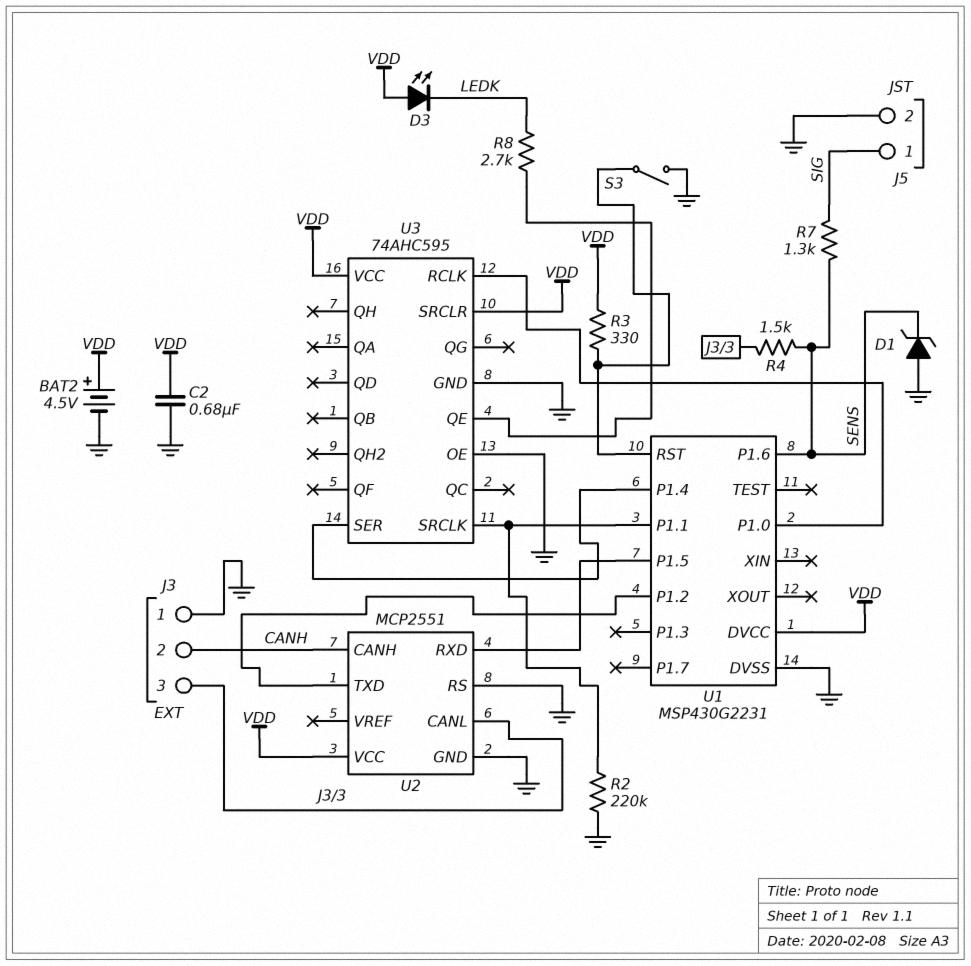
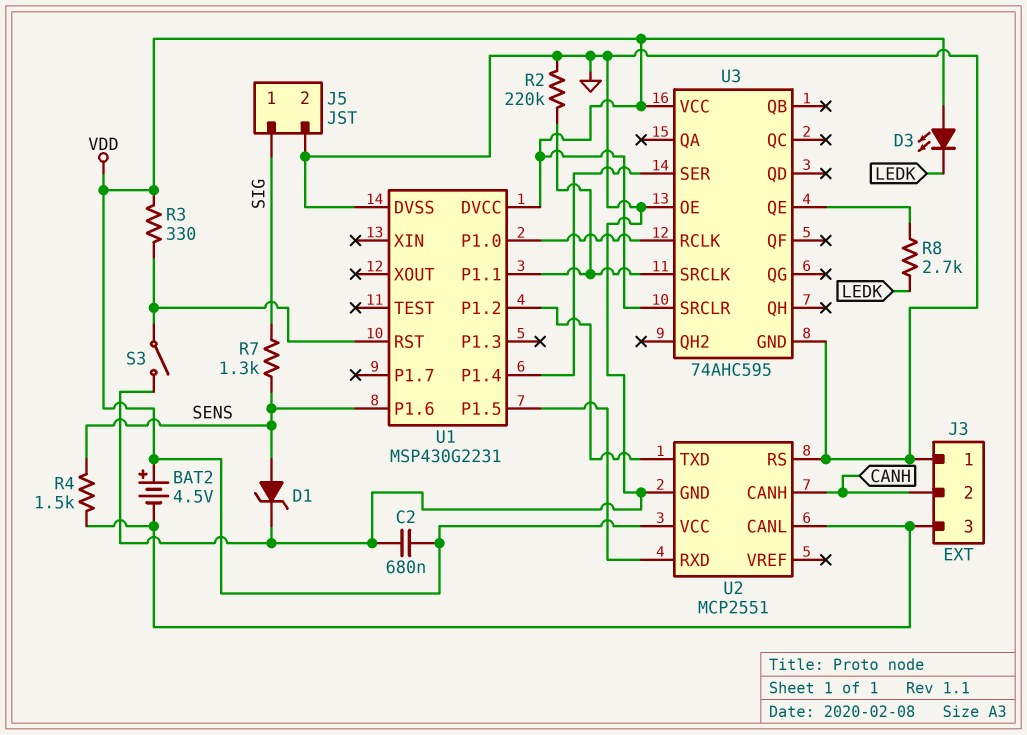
BAT2: 4.5V (plus VDD, minus GND) -> 4.5V (plus VDD, minus J3/3)
D1: zener (A GND, K SENS) -> zener (A SENS, K GND)

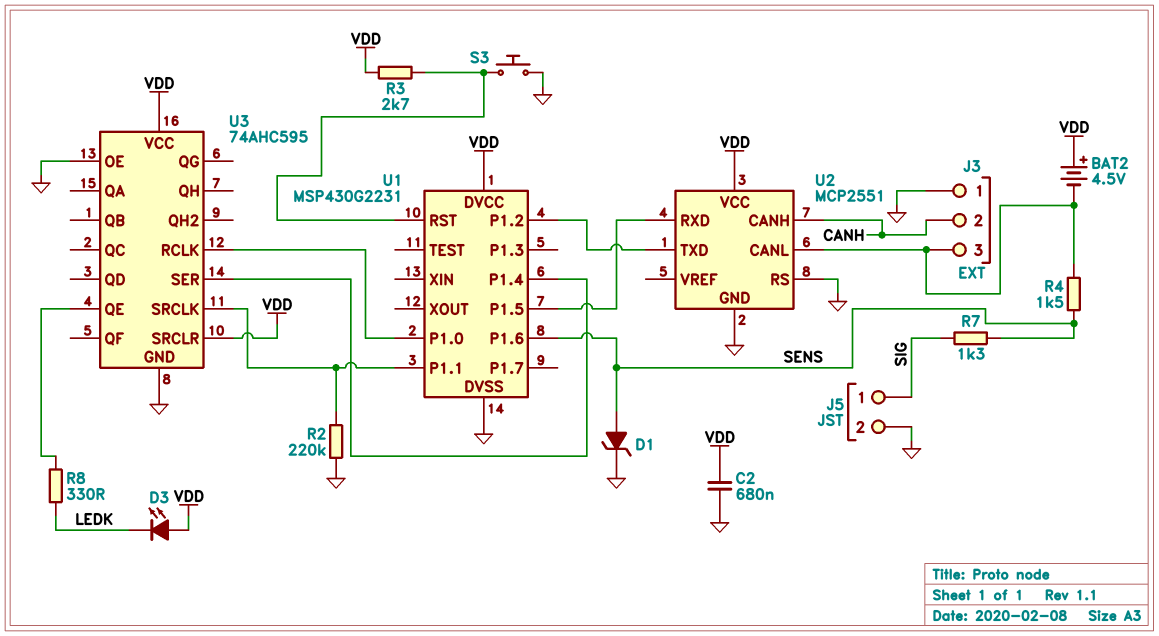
R3: 330 (U1/RST, VDD) -> 2.7k (U1/RST, VDD)
R8: 2.7k (LEDK, U3/QE) -> 330 (LEDK, U3/QE)
S3: switch (GND, U1/RST) -> button (GND, U1/RST)

